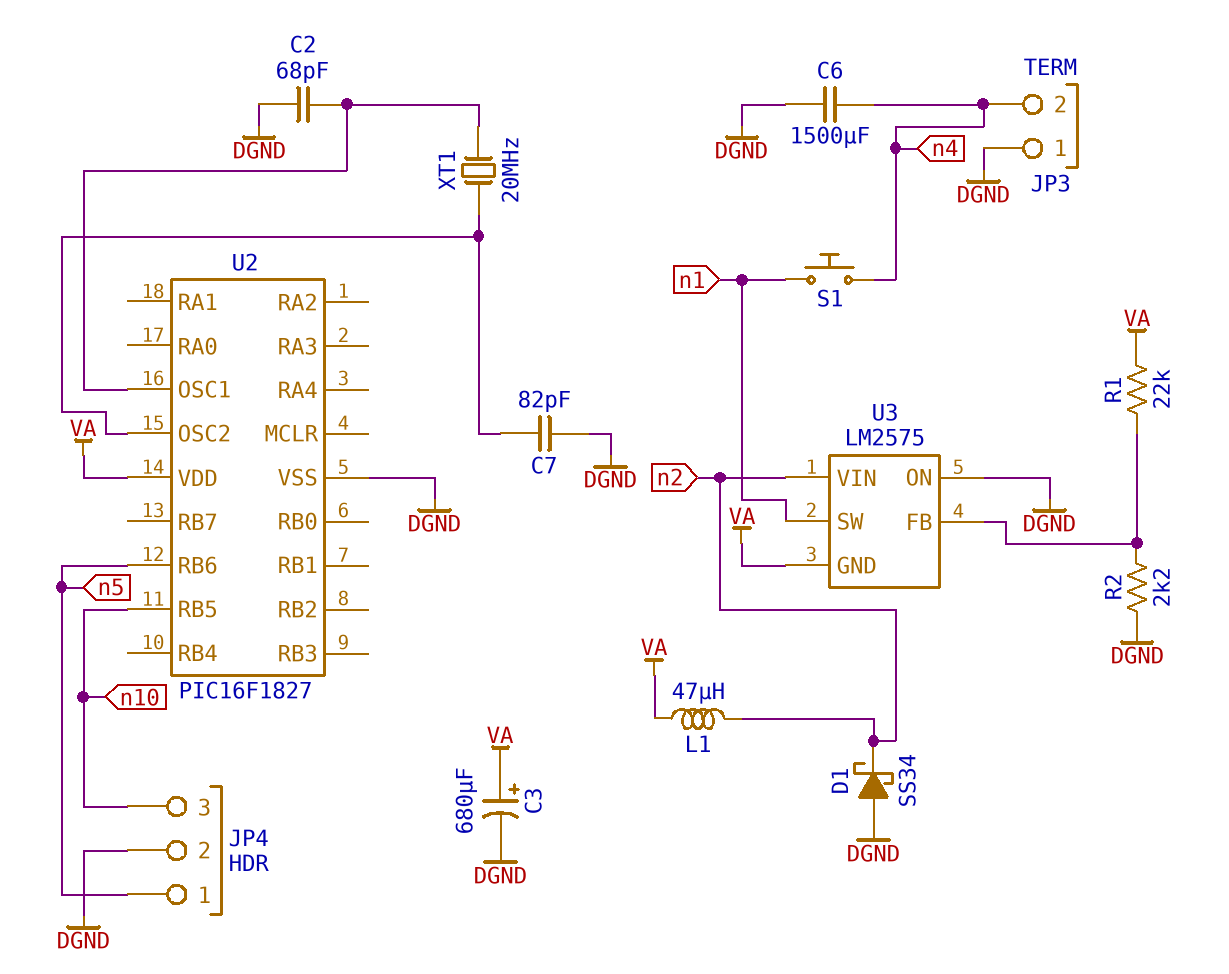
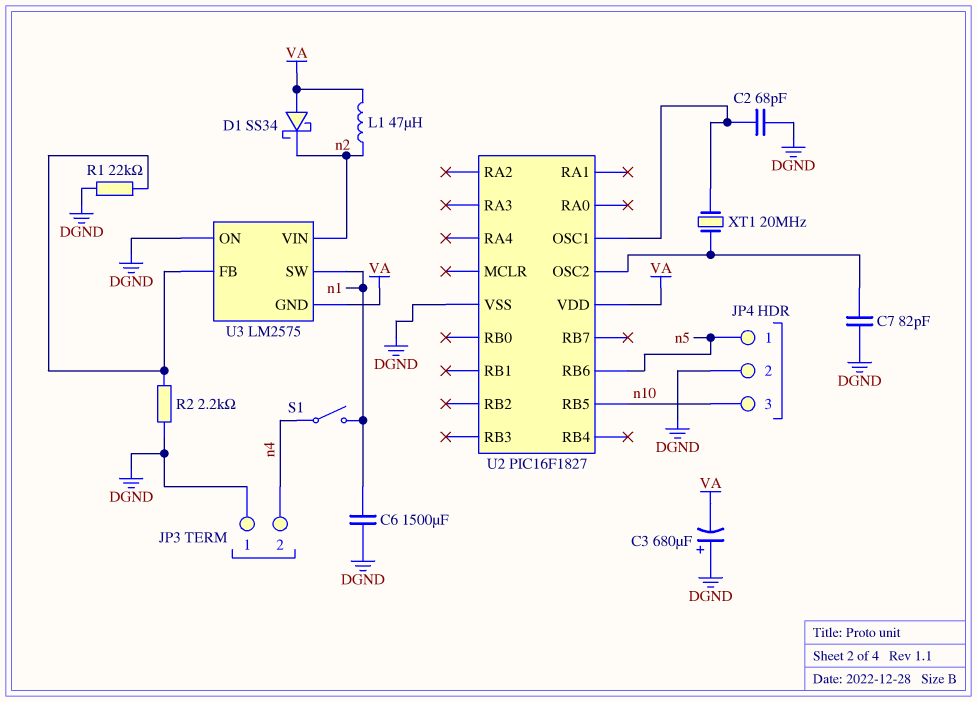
C3: 680uF (plus VA, minus DGND) -> 680uF (plus DGND, minus VA)
C6: 1500uF (DGND, n4) -> 1500uF (DGND, n1)
D1: schottky SS34 (A DGND, K n2) -> schottky SS34 (A VA, K n2)
R1: 22k (U3/FB, VA) -> 22k (DGND, U3/FB)
S1: button (n1, n4) -> switch (n1, n4)

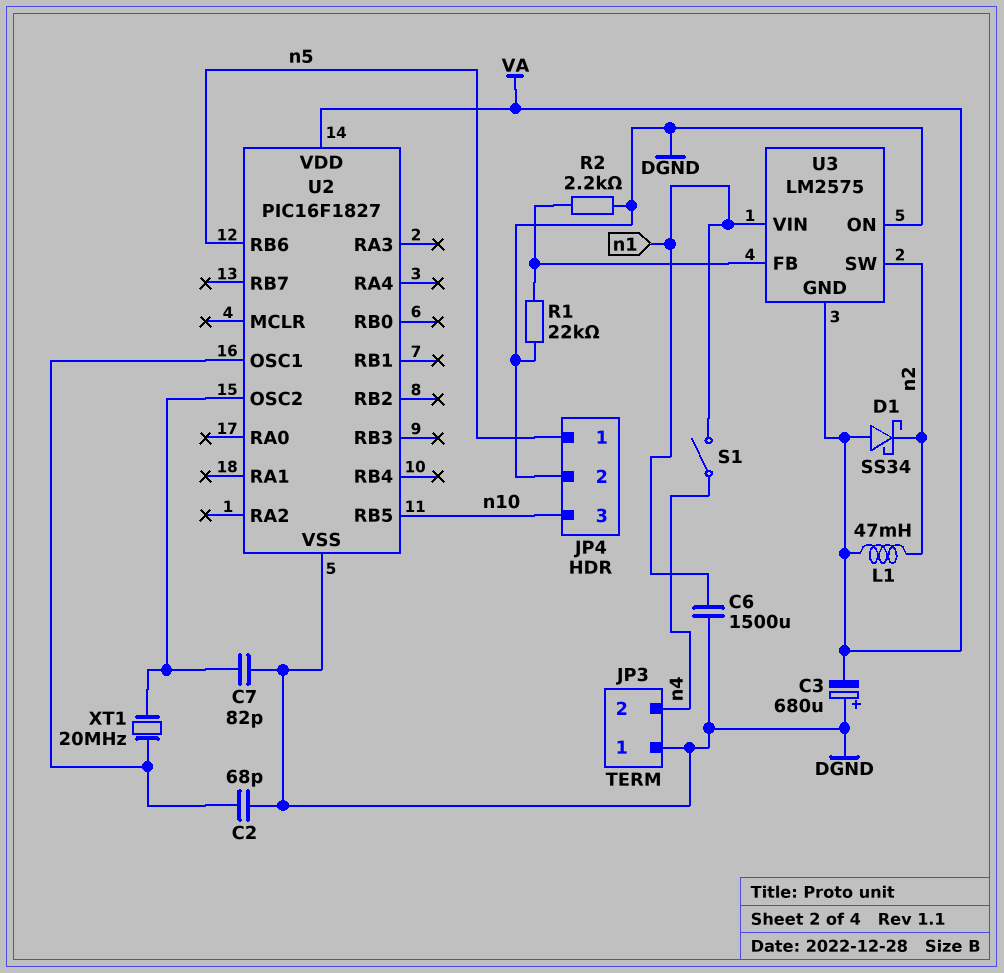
L1: 47uH (VA, n2) -> 47mH (VA, n2)
U3 pin SW: n1 -> n2
U3 pin VIN: n2 -> n1

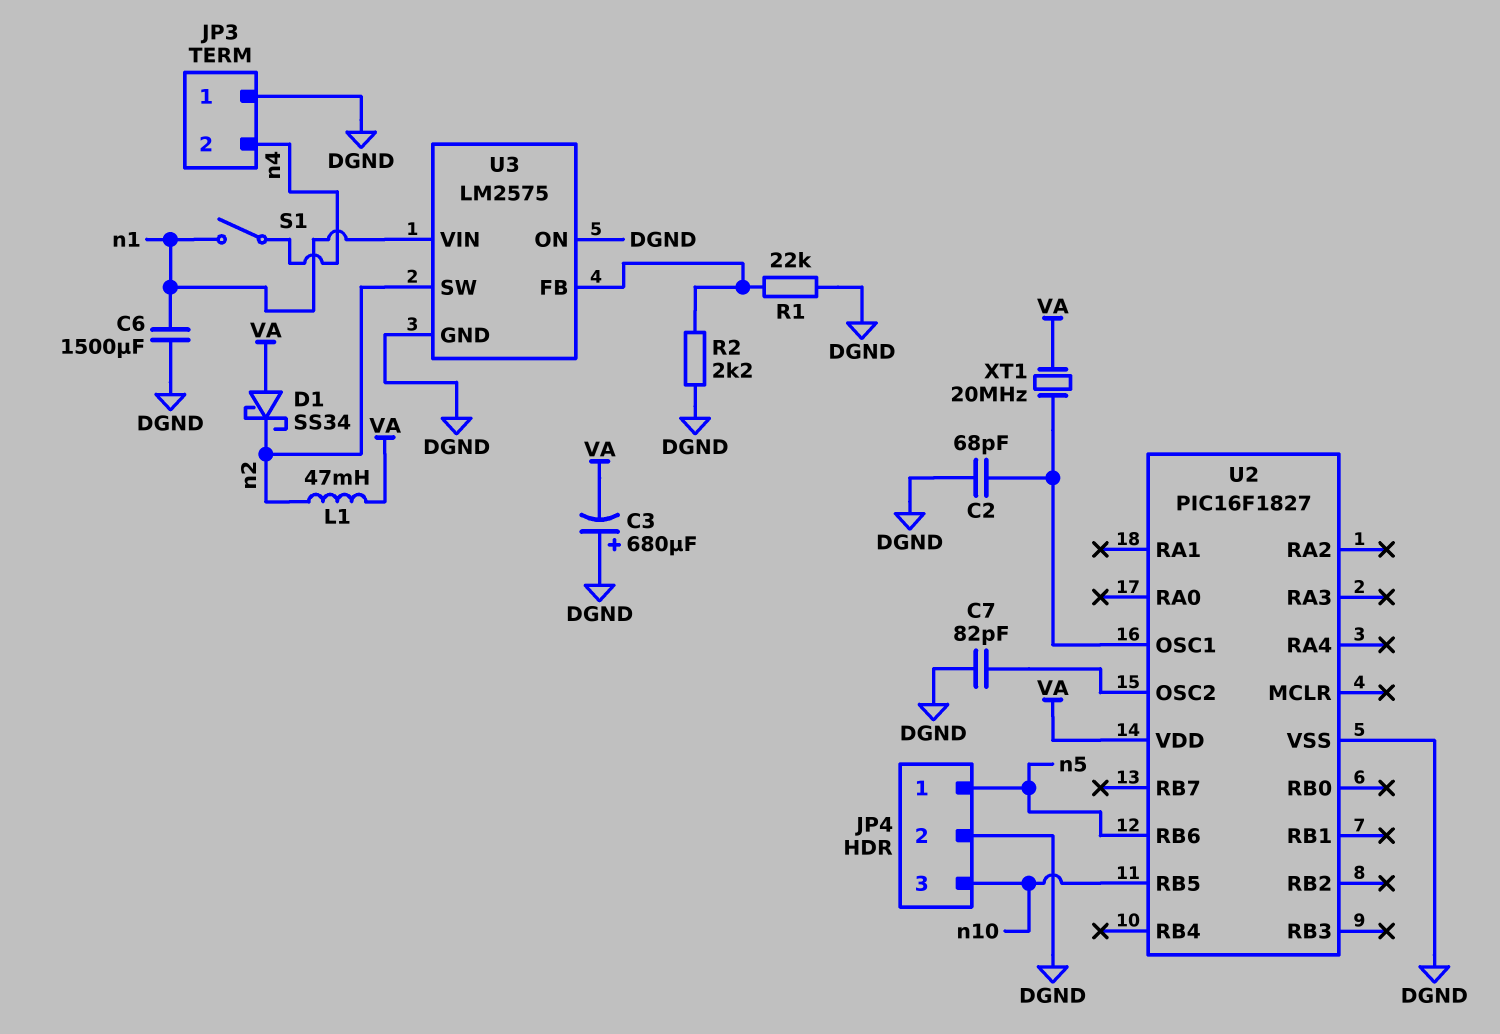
U3 pin GND: VA -> DGND
XT1: 20MHz (U2/OSC1, U2/OSC2) -> 20MHz (U2/OSC1, VA)

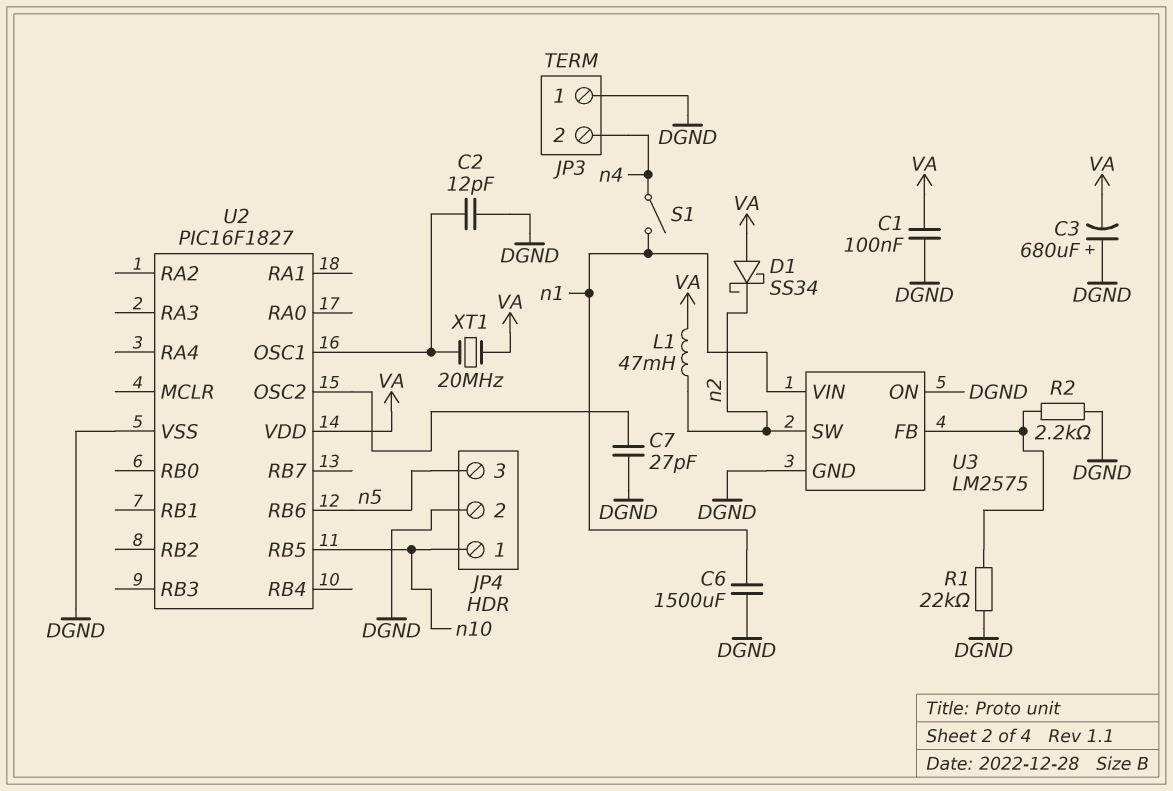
C1: none -> 100nF (DGND, VA)
C2: 68pF (DGND, U2/OSC1) -> 12pF (DGND, U2/OSC1)
C7: 82pF (DGND, U2/OSC2) -> 27pF (DGND, U2/OSC2)
JP4 pin 1: n5 -> n10
JP4 pin 3: n10 -> n5

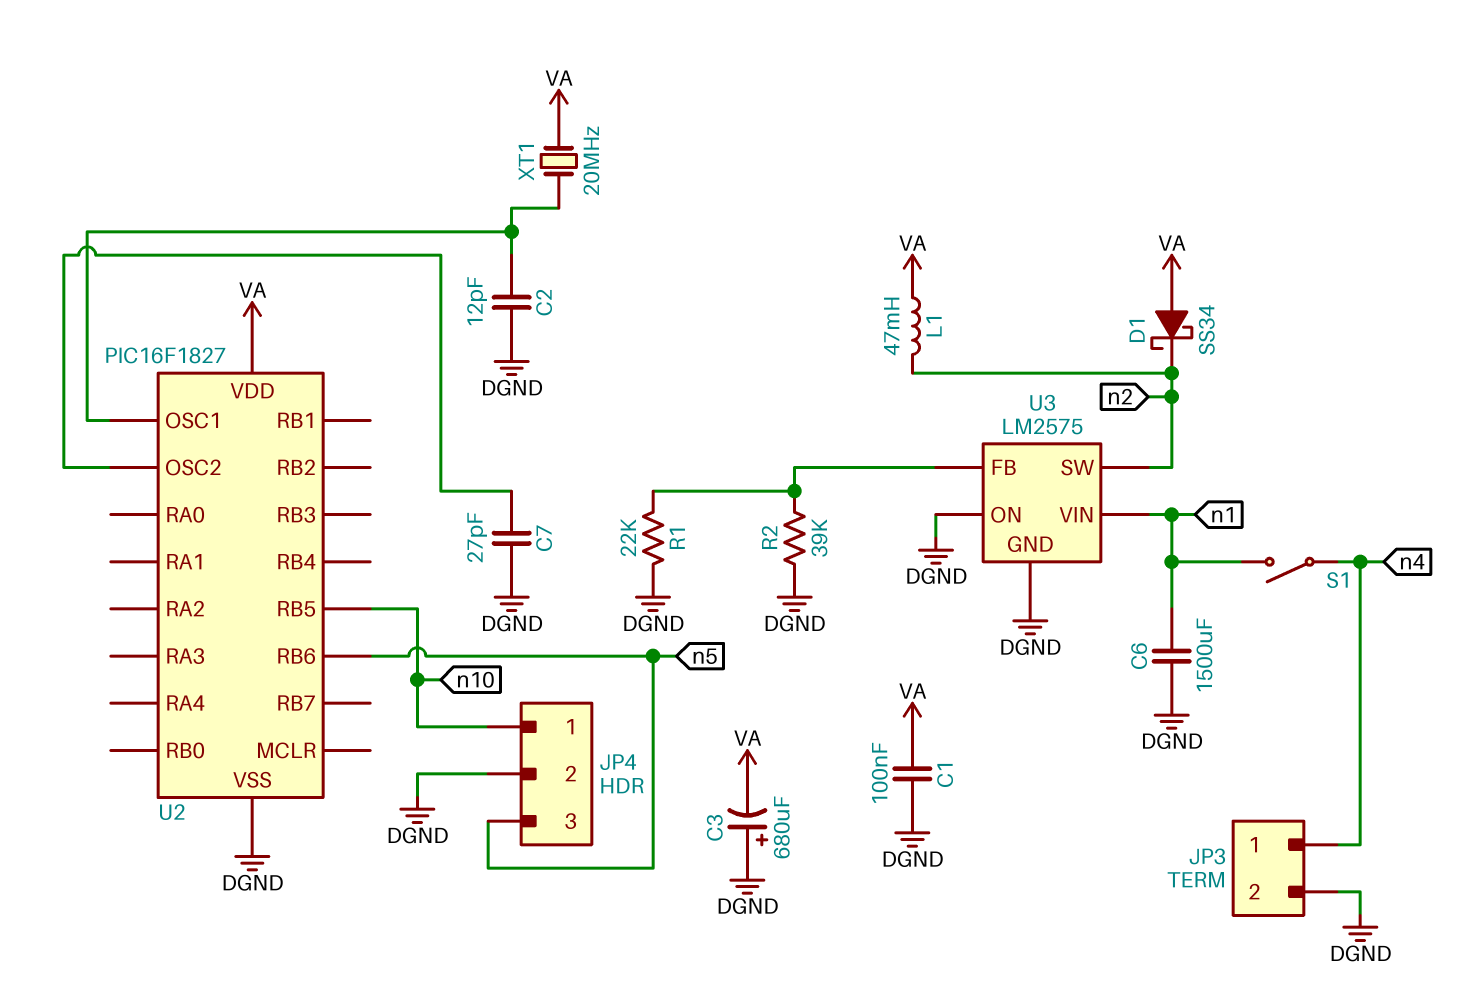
JP3 pin 1: DGND -> n4
JP3 pin 2: n4 -> DGND
R2: 2.2k (DGND, U3/FB) -> 39k (DGND, U3/FB)

